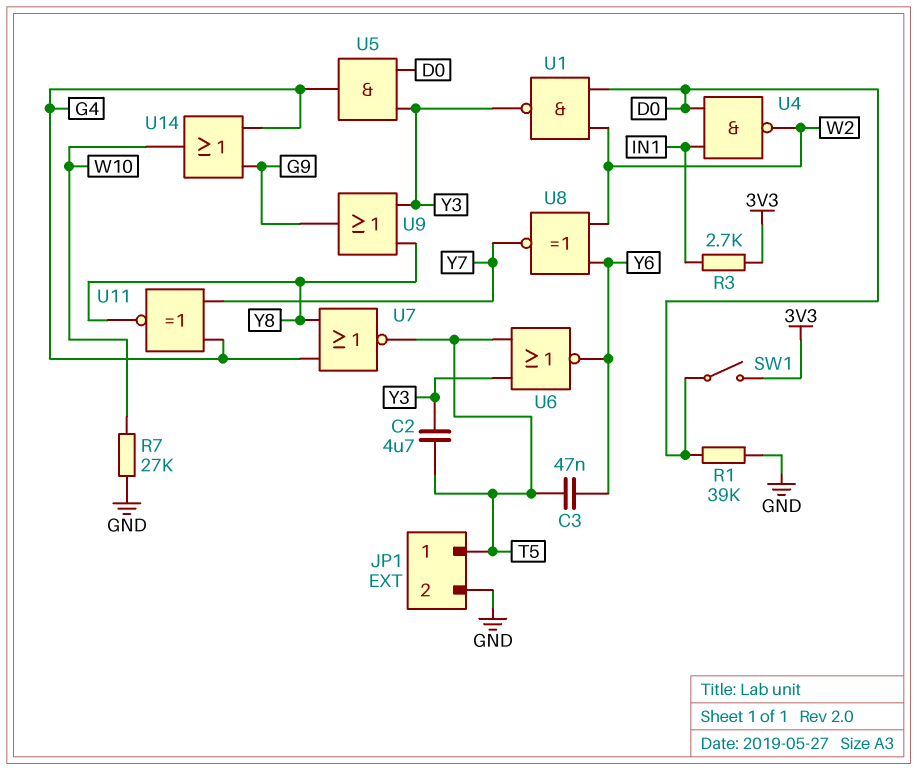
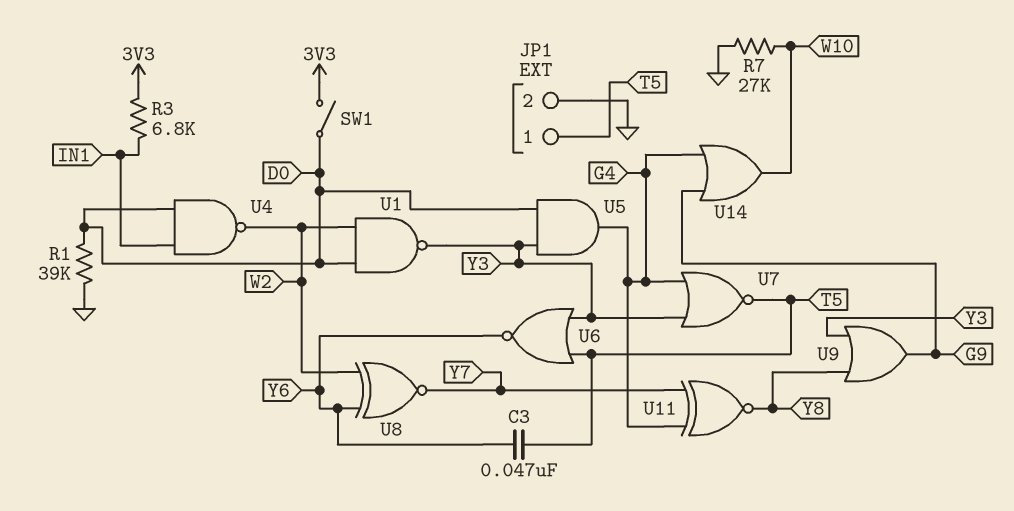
C2: 4.7uF (T5, Y3) -> none
R3: 2.7k (3V3, IN1) -> 6.8k (3V3, IN1)
U7: NOR (in G4, in Y8, out T5) -> NOR (in G4, in Y3, out T5)

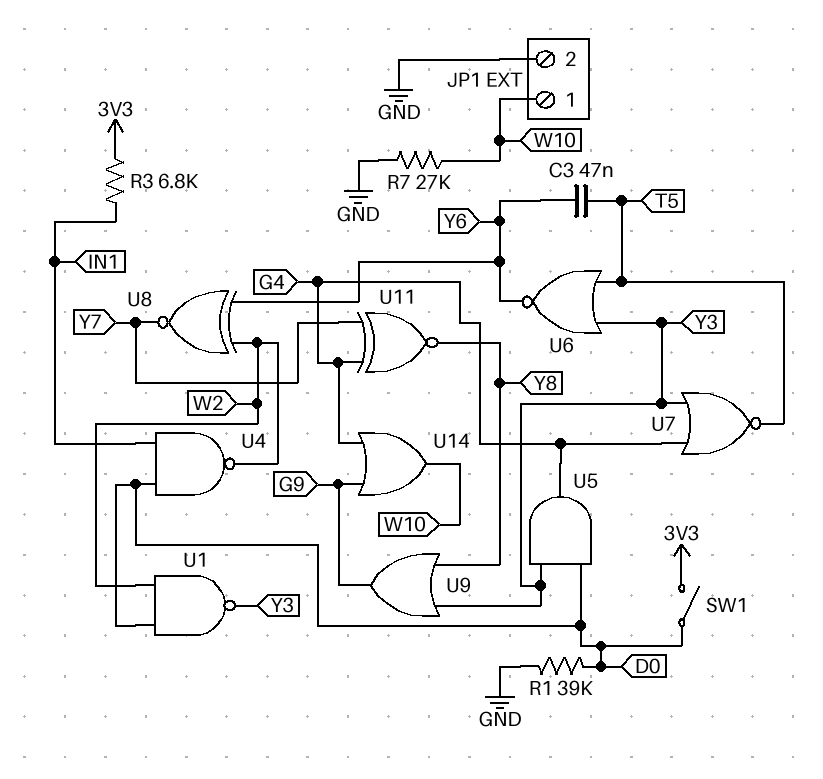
JP1 pin 1: T5 -> W10

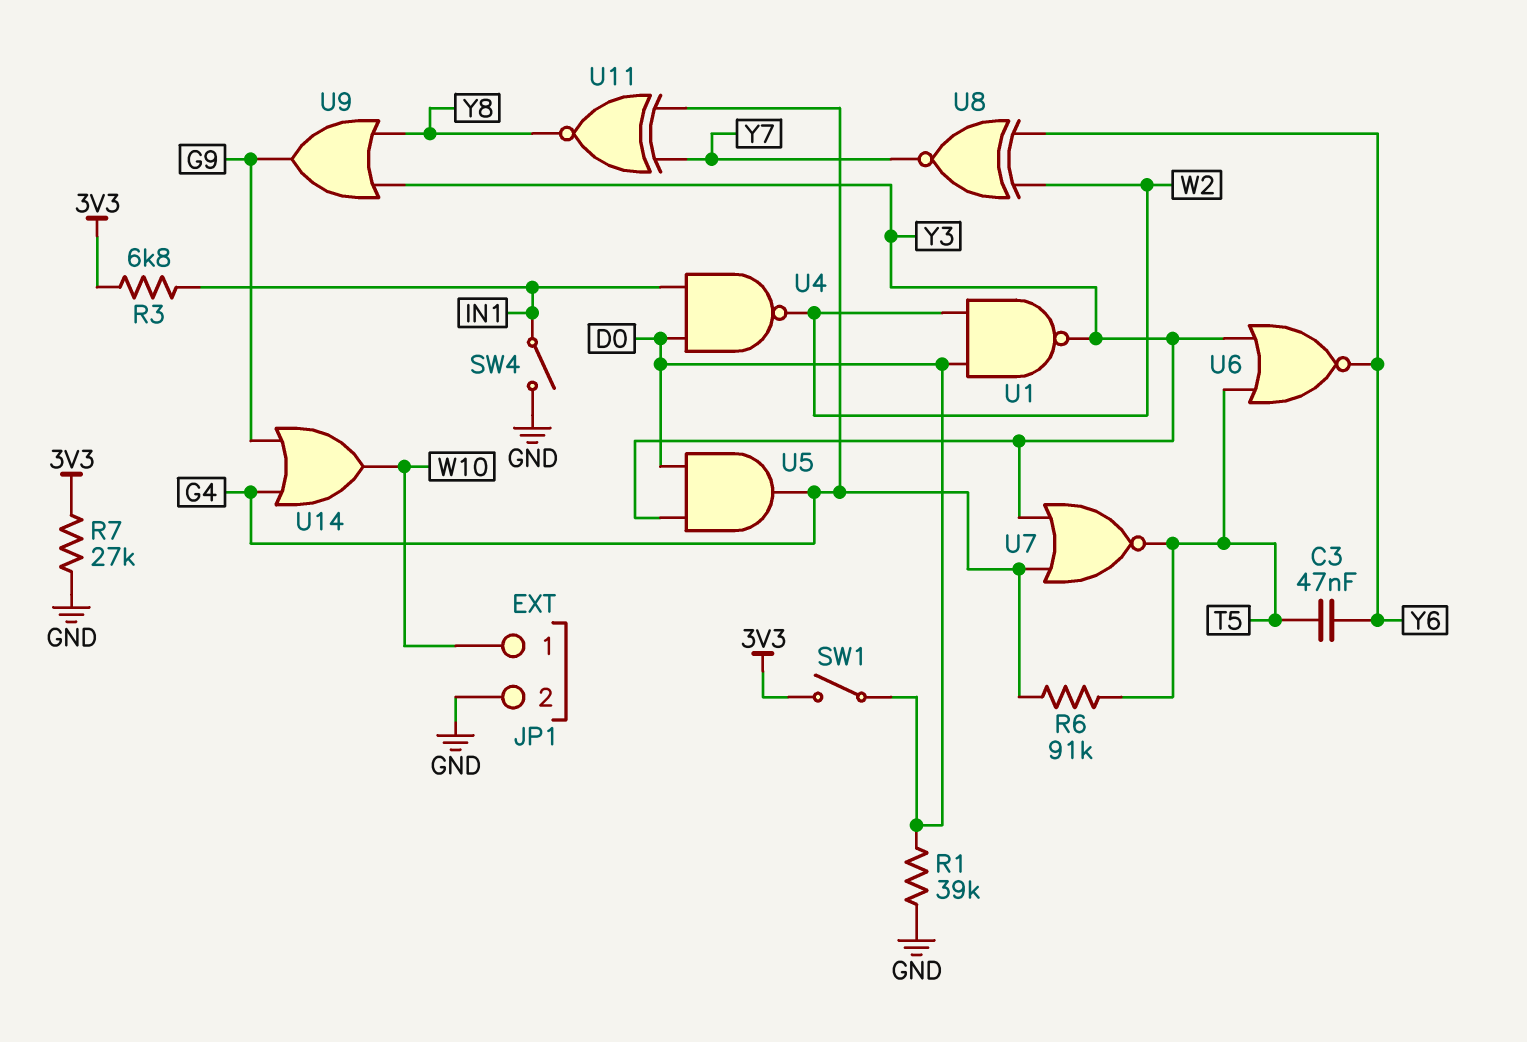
R6: none -> 91k (G4, T5)
R7: 27k (GND, W10) -> 27k (3V3, GND)
SW4: none -> switch (GND, IN1)

